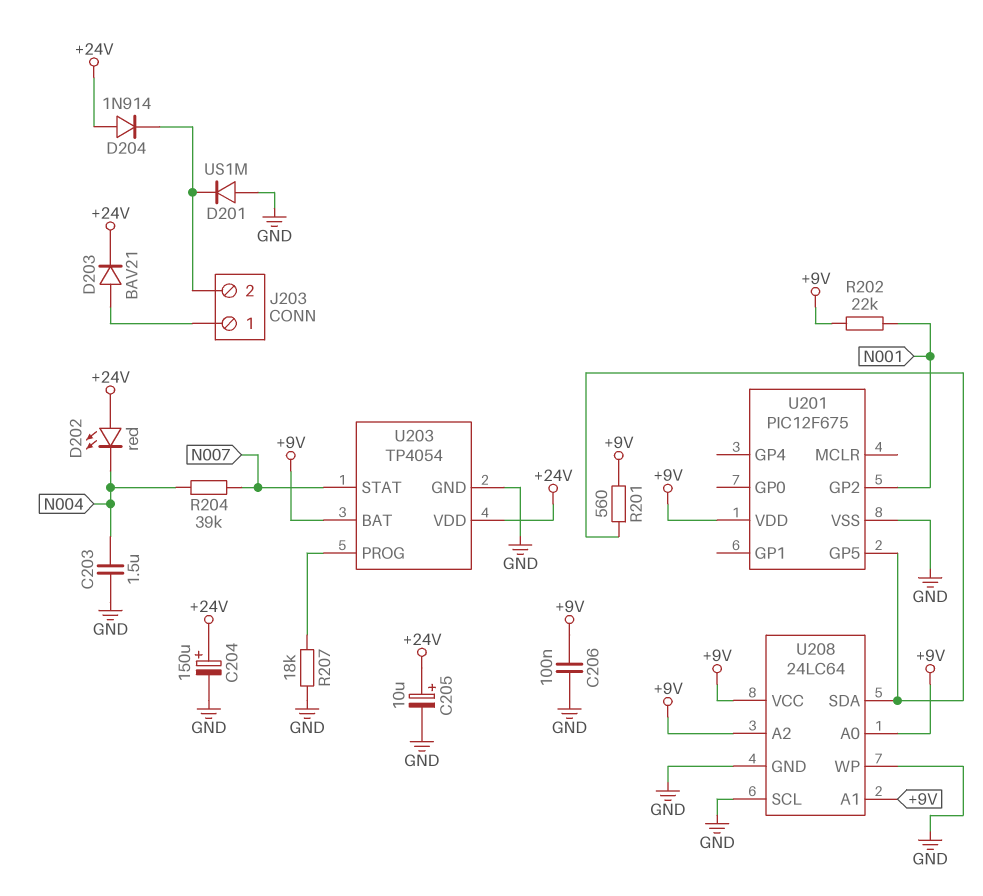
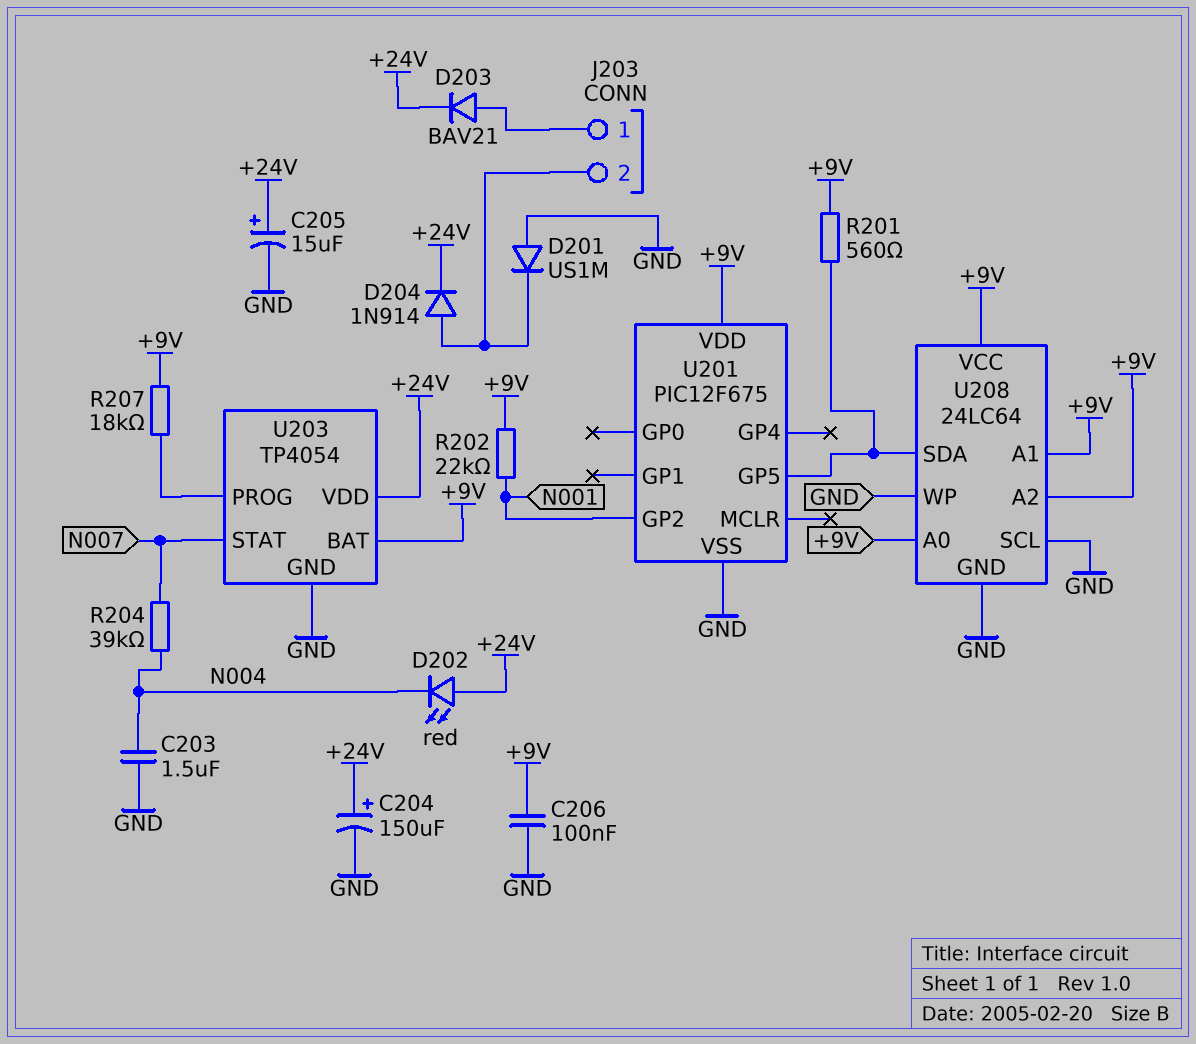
C205: 10uF (plus +24V, minus GND) -> 15uF (plus +24V, minus GND)
D204: diode 1N914 (A +24V, K J203/2) -> diode 1N914 (A J203/2, K +24V)
R207: 18k (GND, U203/PROG) -> 18k (+9V, U203/PROG)

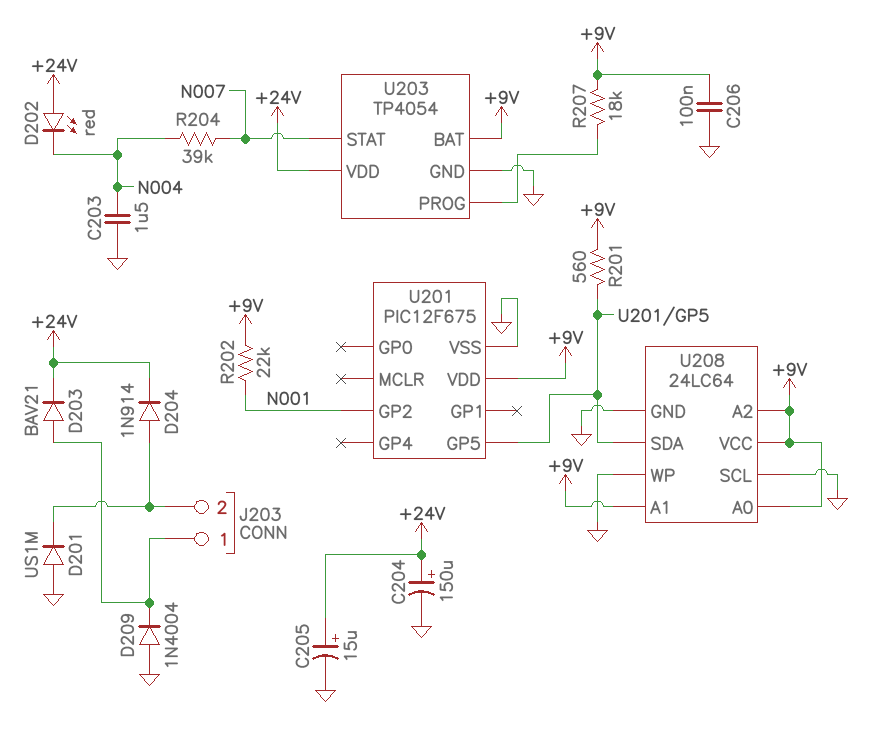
D209: none -> diode 1N4004 (A GND, K J203/1)

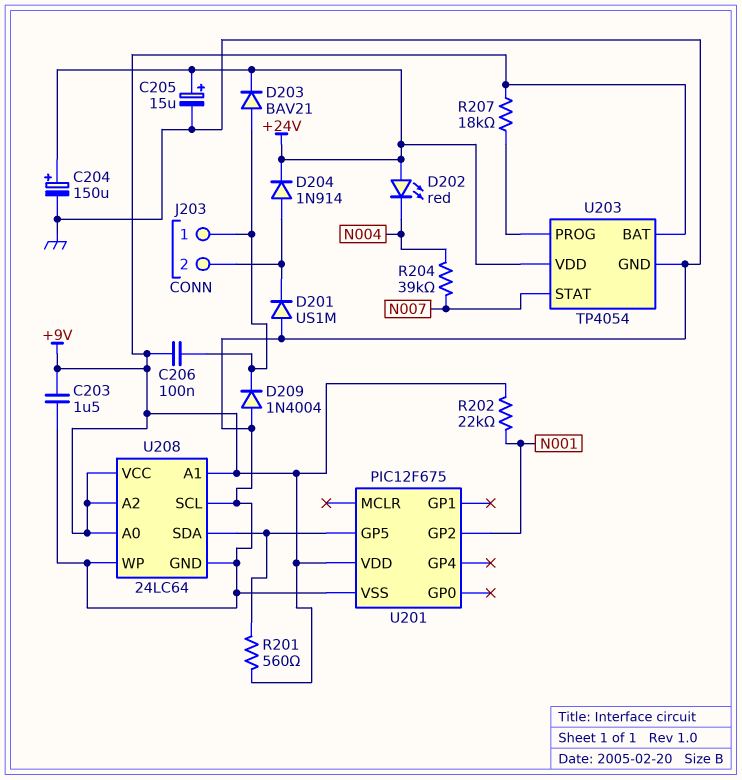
C203: 1.5uF (GND, N004) -> 1.5uF (+9V, GND)
C206: 100nF (+9V, GND) -> 100nF (+9V, J203/1)

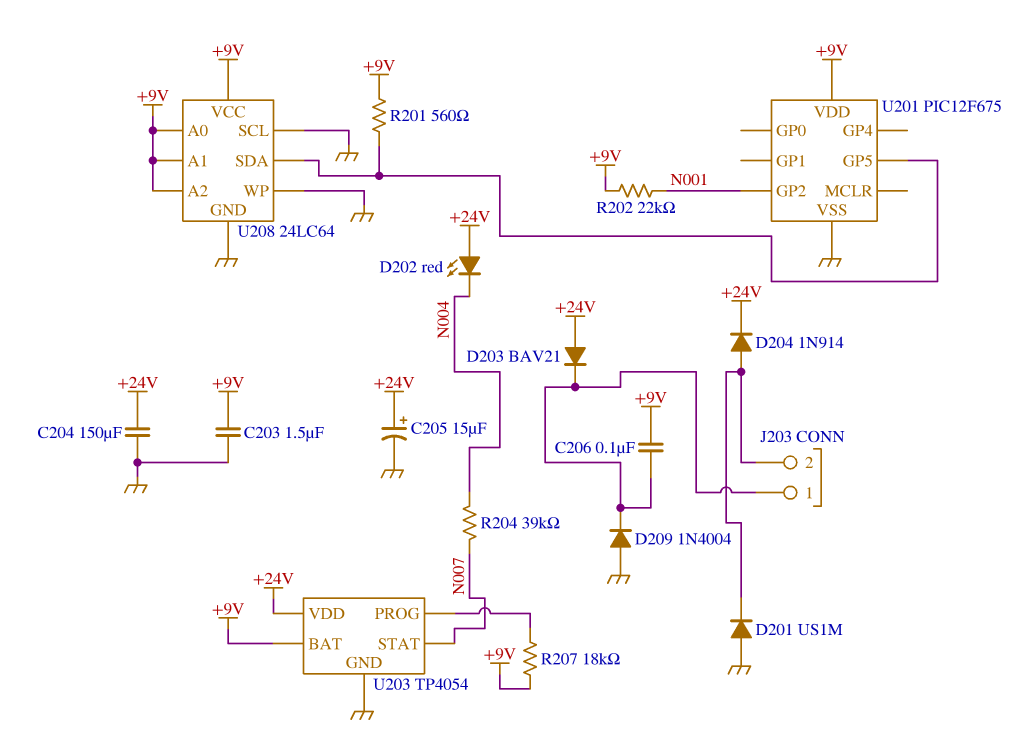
C204: 150uF (plus +24V, minus GND) -> 150uF (+24V, GND)
D203: diode BAV21 (A J203/1, K +24V) -> diode BAV21 (A +24V, K J203/1)

